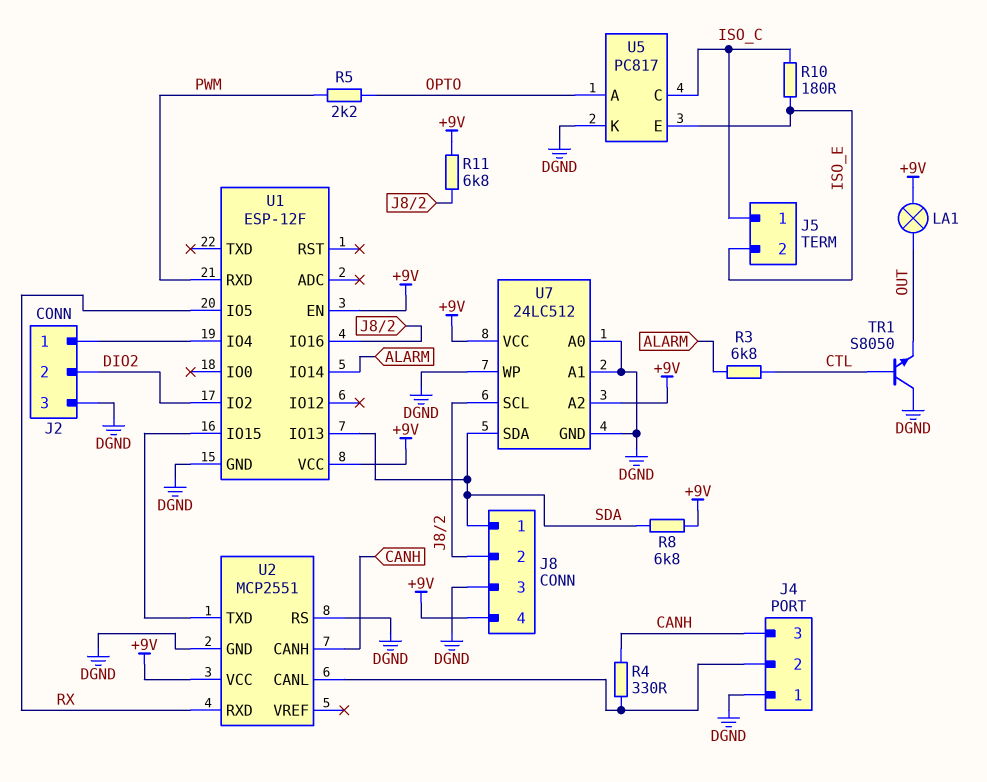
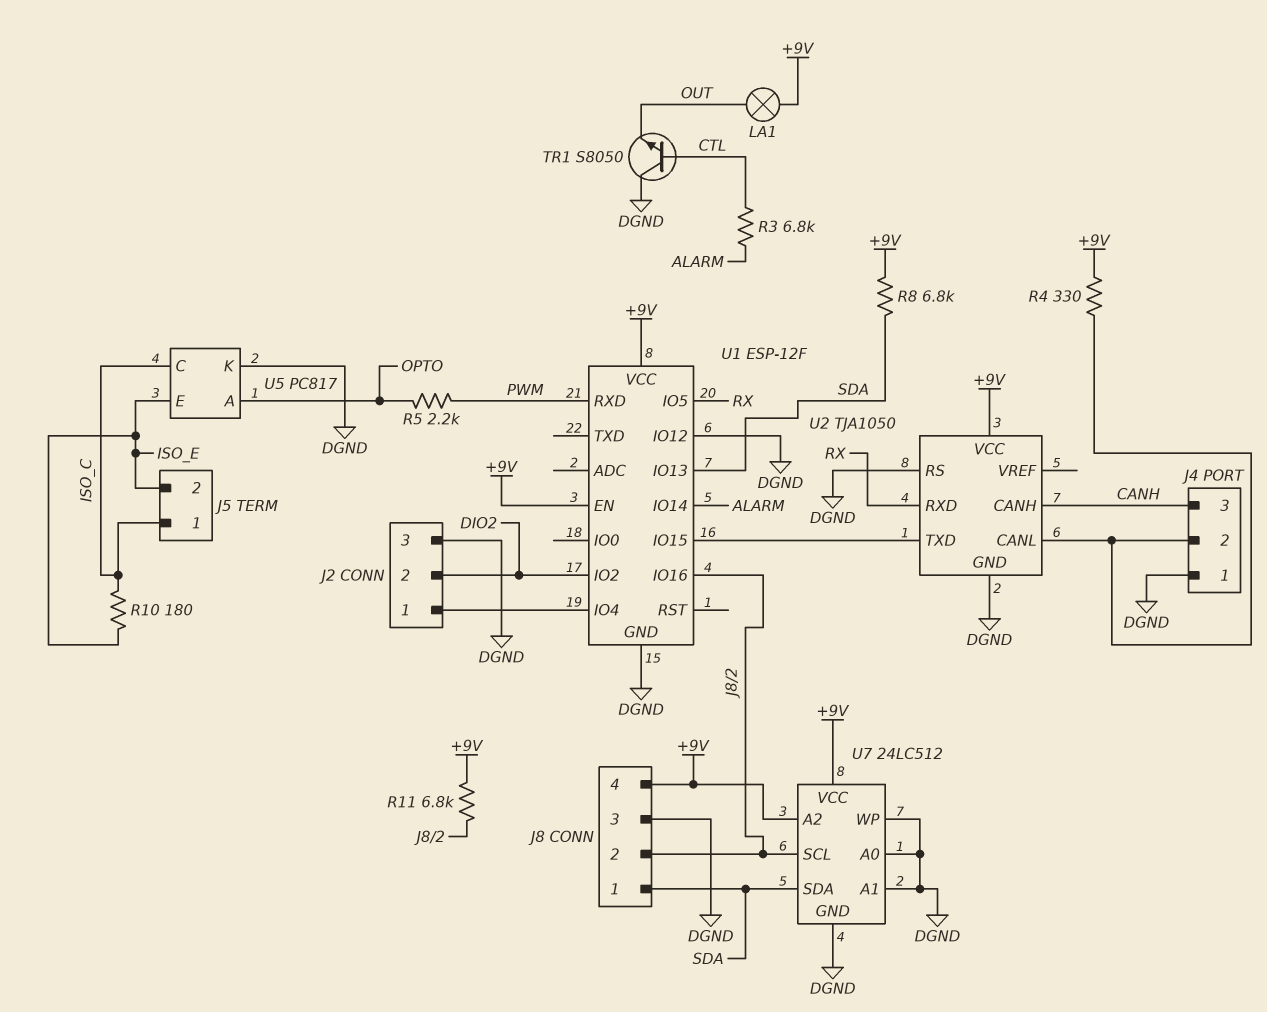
R4: 330 (CANH, J4/2) -> 330 (+9V, J4/2)
U1 pin IO12: none -> DGND
U2: MCP2551 -> TJA1050

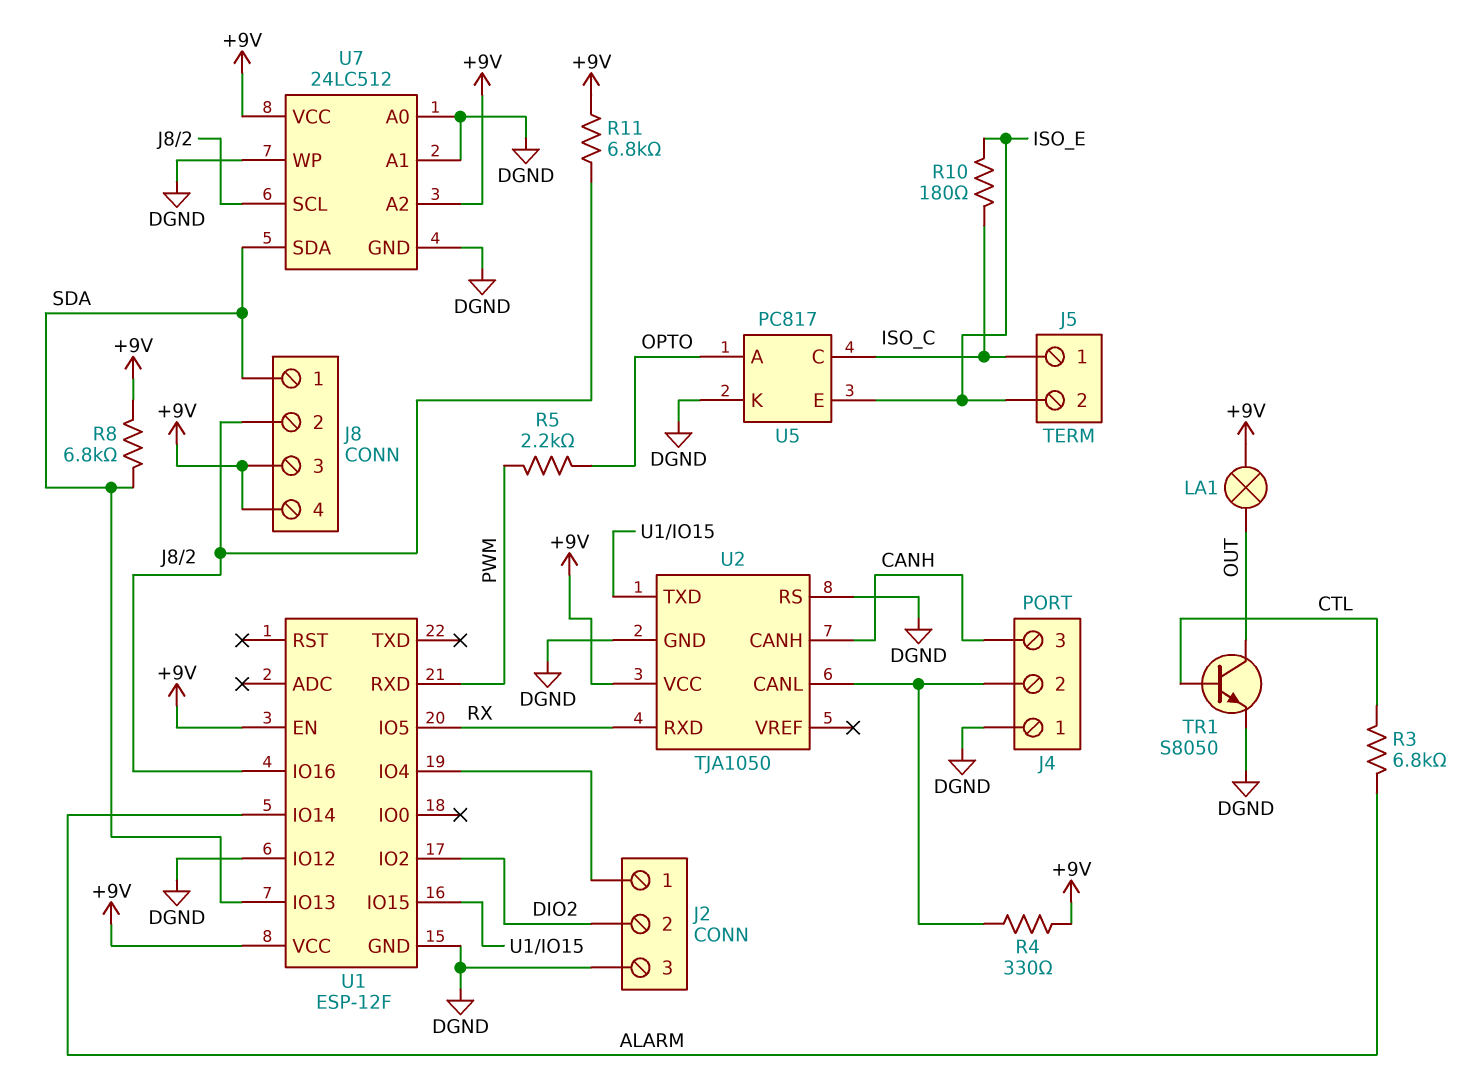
J8 pin 3: DGND -> +9V
TR1: NPN S8050 (B CTL, C DGND, E OUT) -> NPN S8050 (B CTL, C OUT, E DGND)

